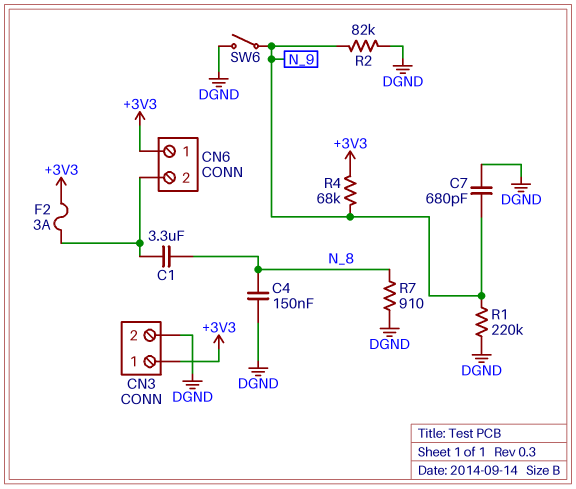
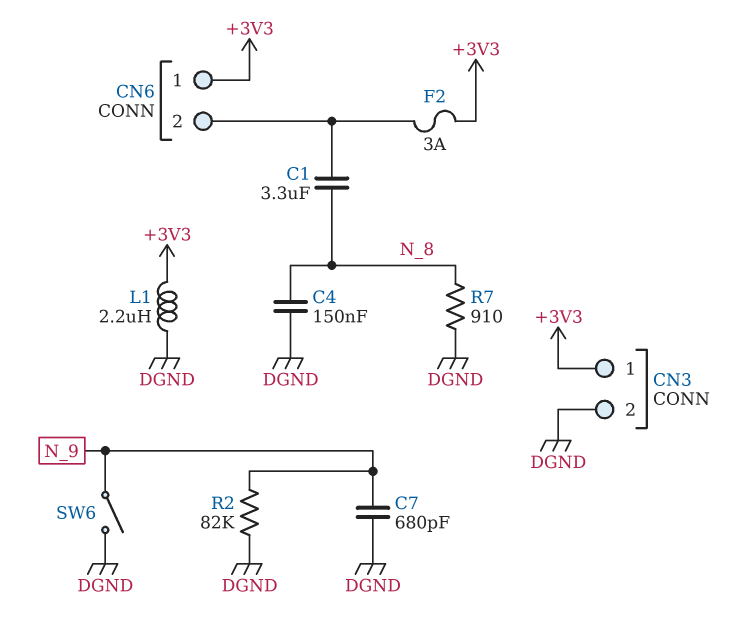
L1: none -> 2.2uH (+3V3, DGND)
R1: 220k (DGND, N_9) -> none
R4: 68k (+3V3, N_9) -> none

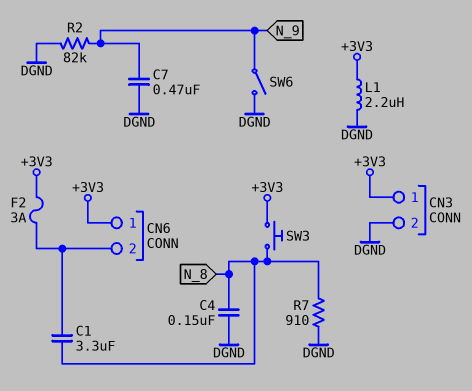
C7: 680pF (DGND, N_9) -> 470nF (DGND, N_9)
SW3: none -> button (+3V3, N_8)

